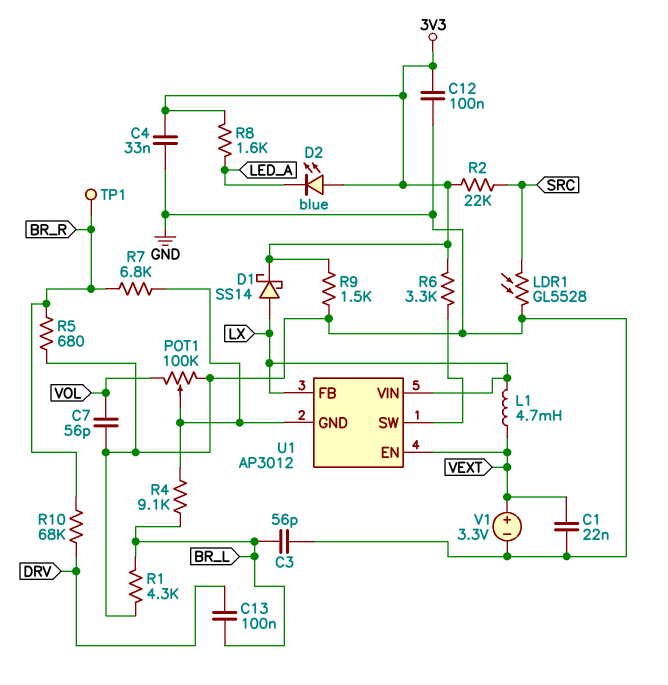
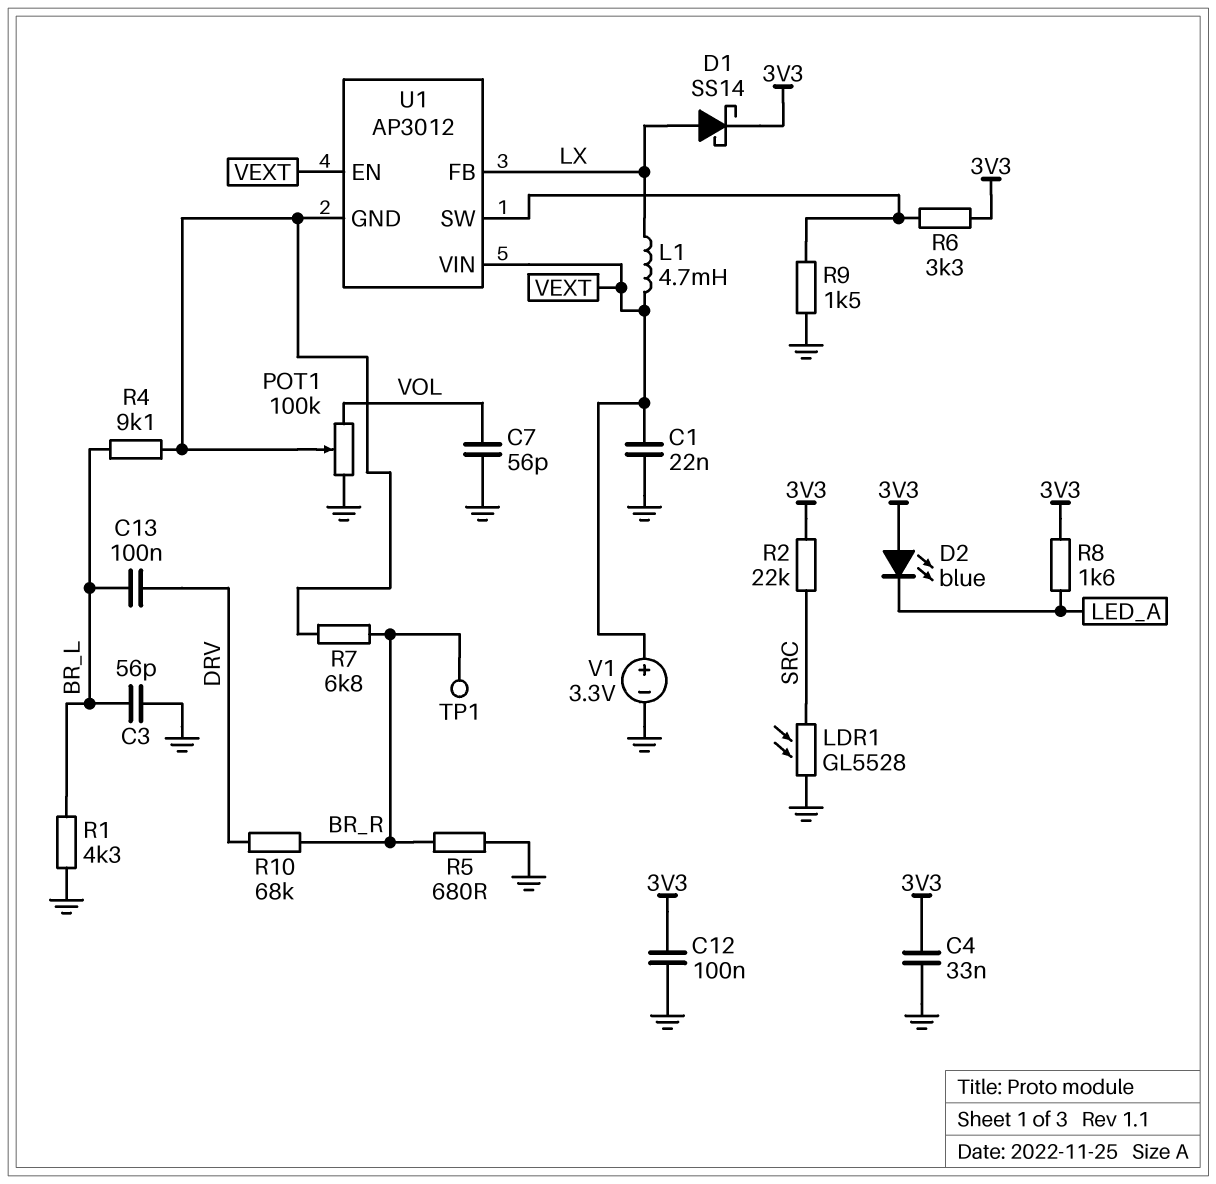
R9: 1.5k (3V3, GND) -> 1.5k (GND, U1/SW)
U1 pin VIN: LX -> VEXT

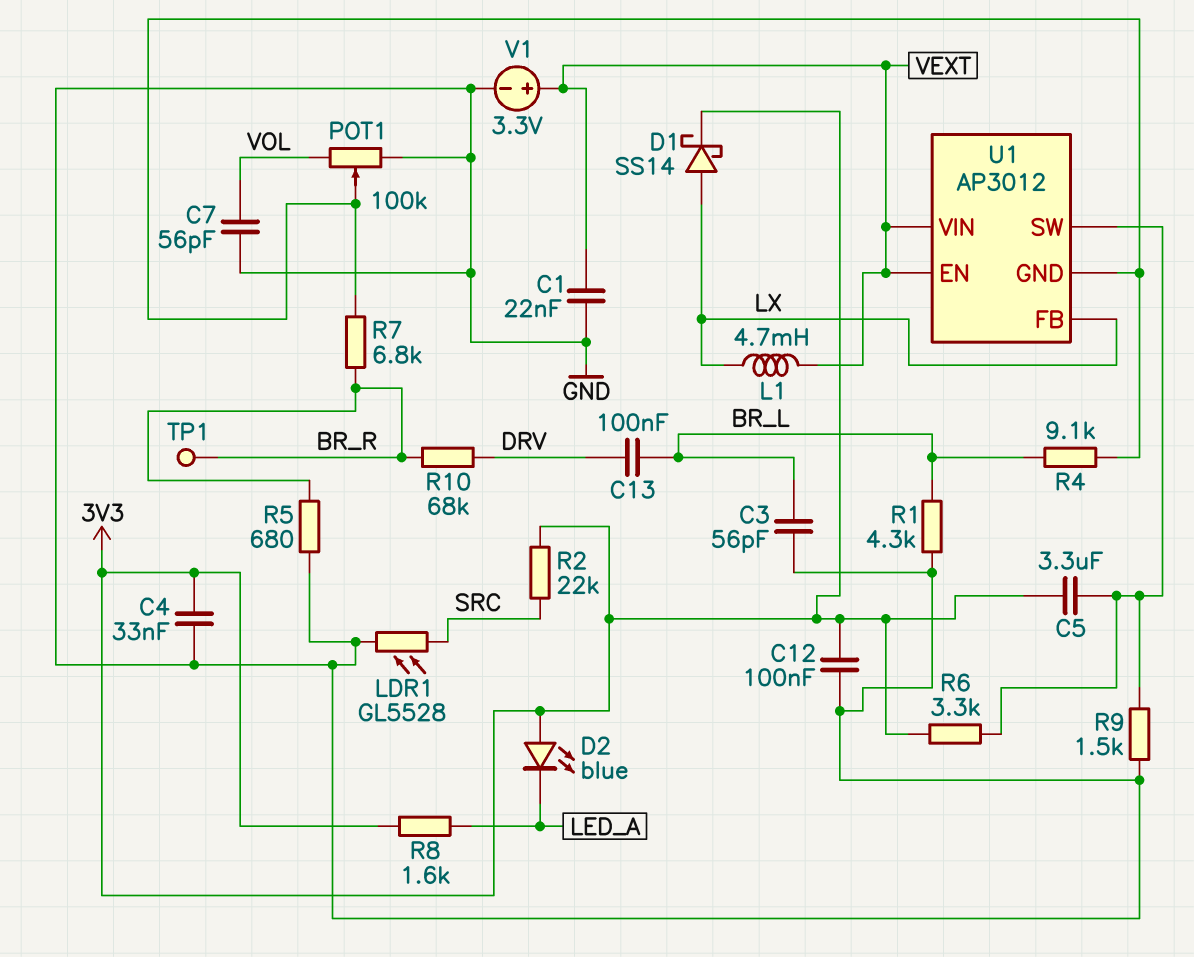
C5: none -> 3.3uF (3V3, U1/SW)

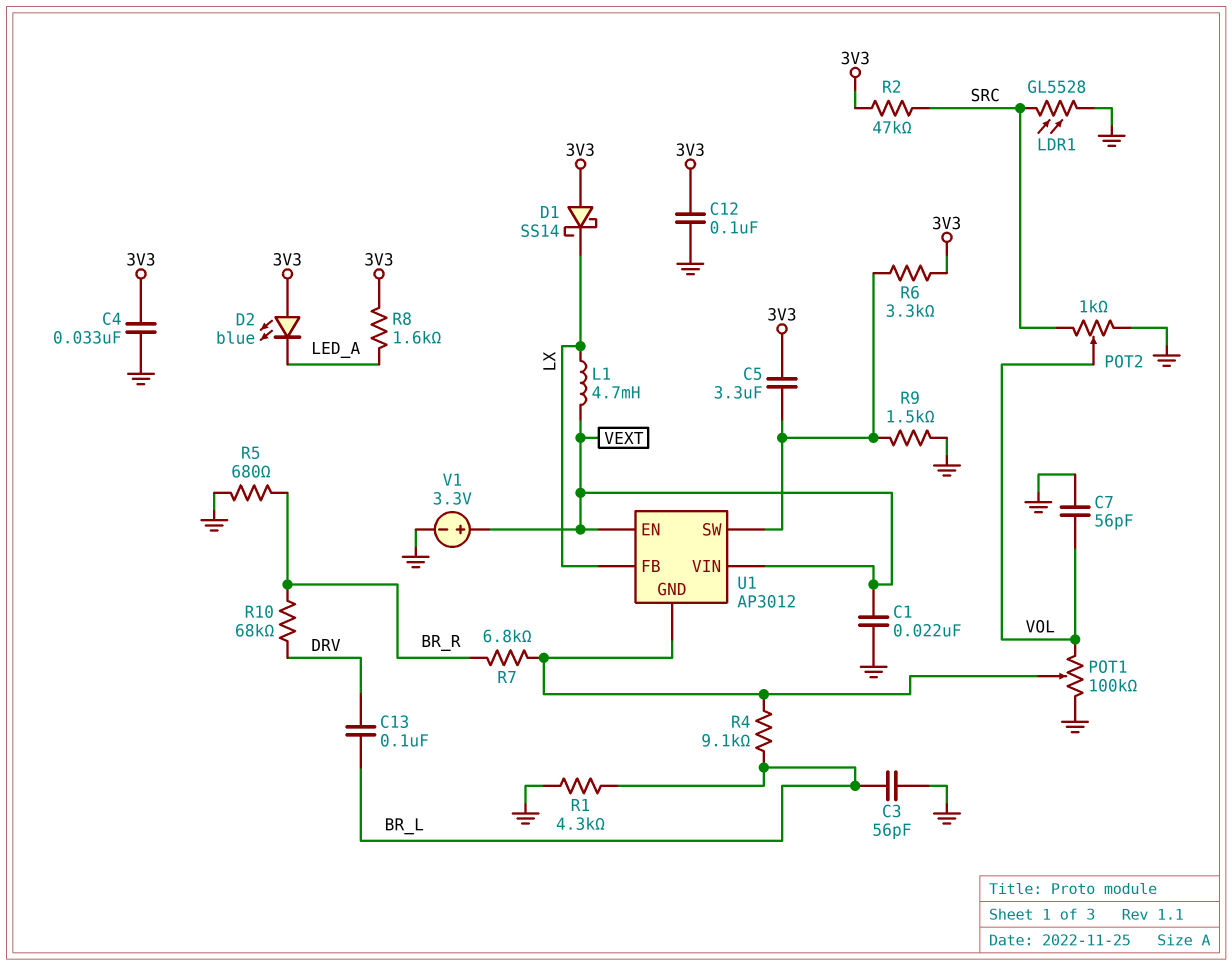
D1: schottky SS14 (A LX, K 3V3) -> schottky SS14 (A 3V3, K LX)
POT2: none -> 1k (GND, SRC, wiper VOL)
R2: 22k (3V3, SRC) -> 47k (3V3, SRC)
TP1: test point (BR_R) -> none

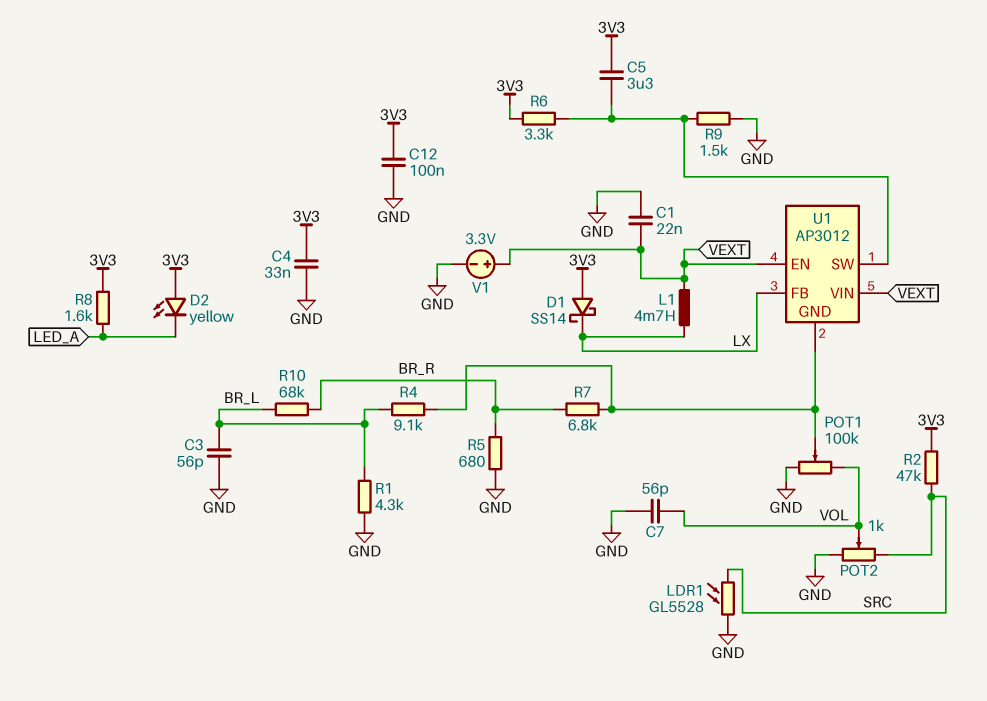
C13: 100nF (BR_L, DRV) -> none
D2: LED blue (A 3V3, K LED_A) -> LED yellow (A 3V3, K LED_A)
R10: 68k (BR_R, DRV) -> 68k (BR_L, BR_R)

